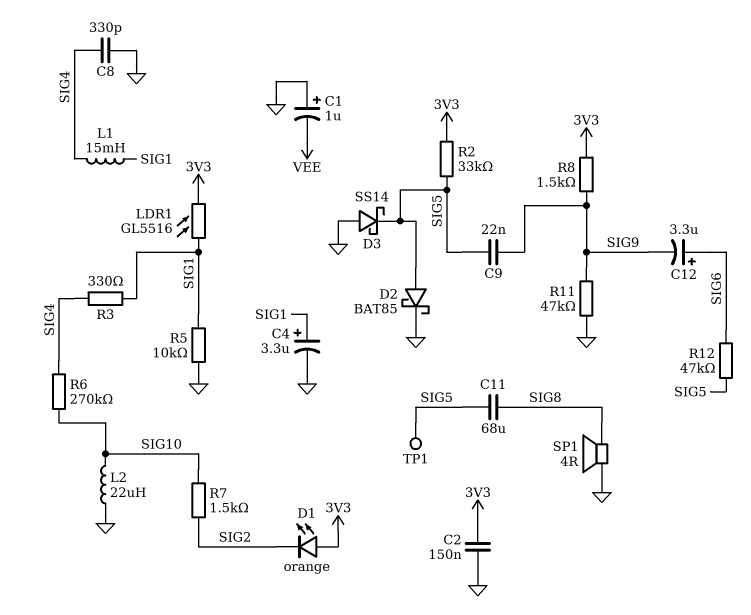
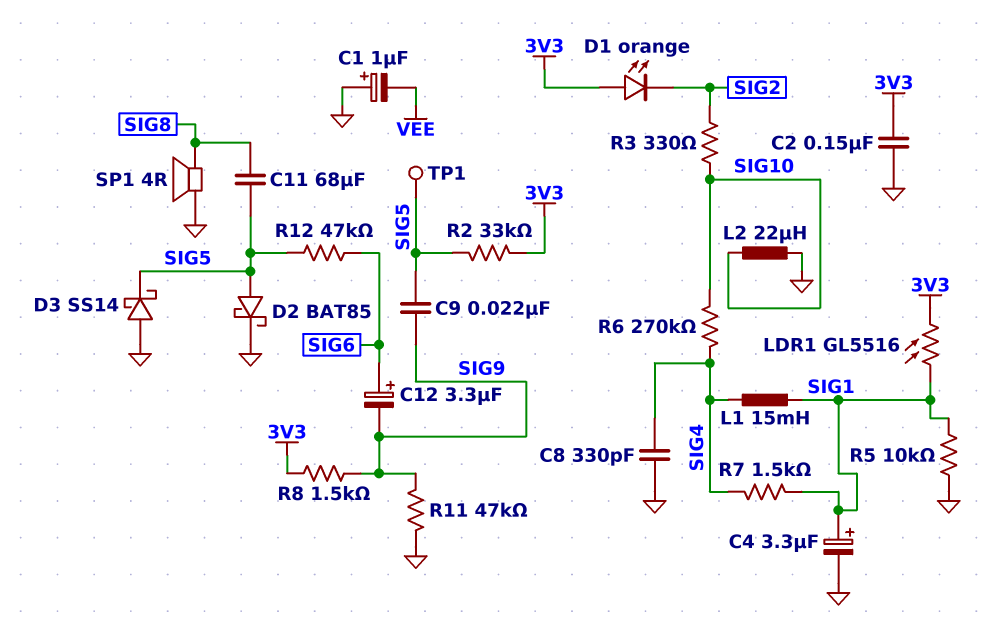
R3: 330 (SIG1, SIG4) -> 330 (SIG2, SIG10)
R7: 1.5k (SIG2, SIG10) -> 1.5k (SIG1, SIG4)

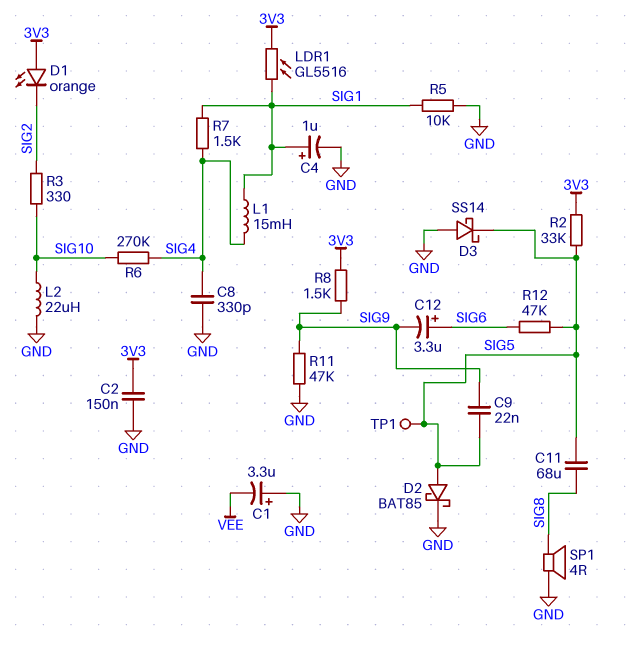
C1: 1uF (plus GND, minus VEE) -> 3.3uF (plus GND, minus VEE)
C4: 3.3uF (plus SIG1, minus GND) -> 1uF (plus SIG1, minus GND)

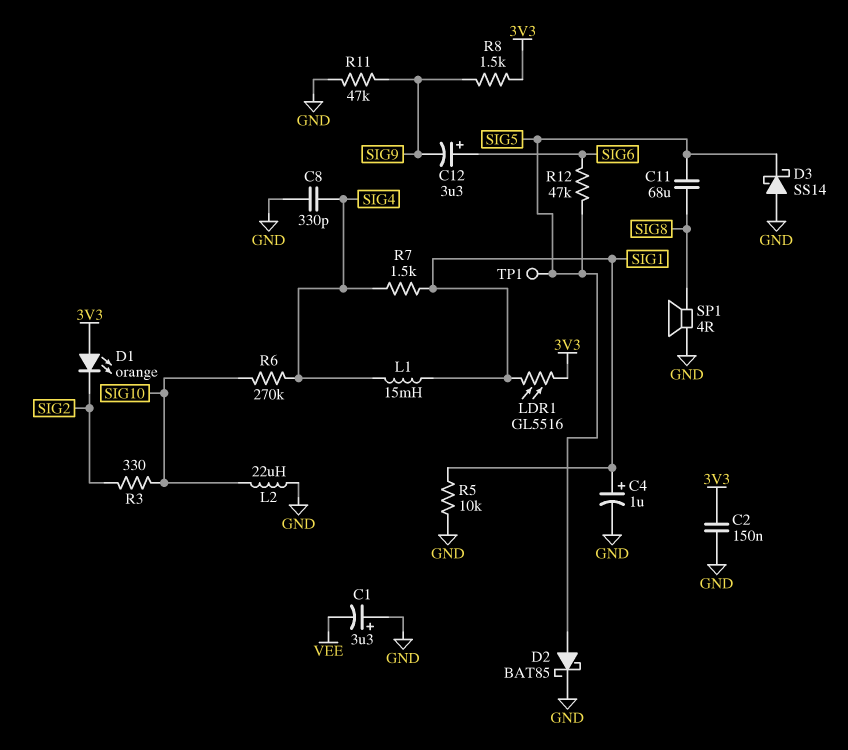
C9: 22nF (SIG5, SIG9) -> none
R2: 33k (3V3, SIG5) -> none

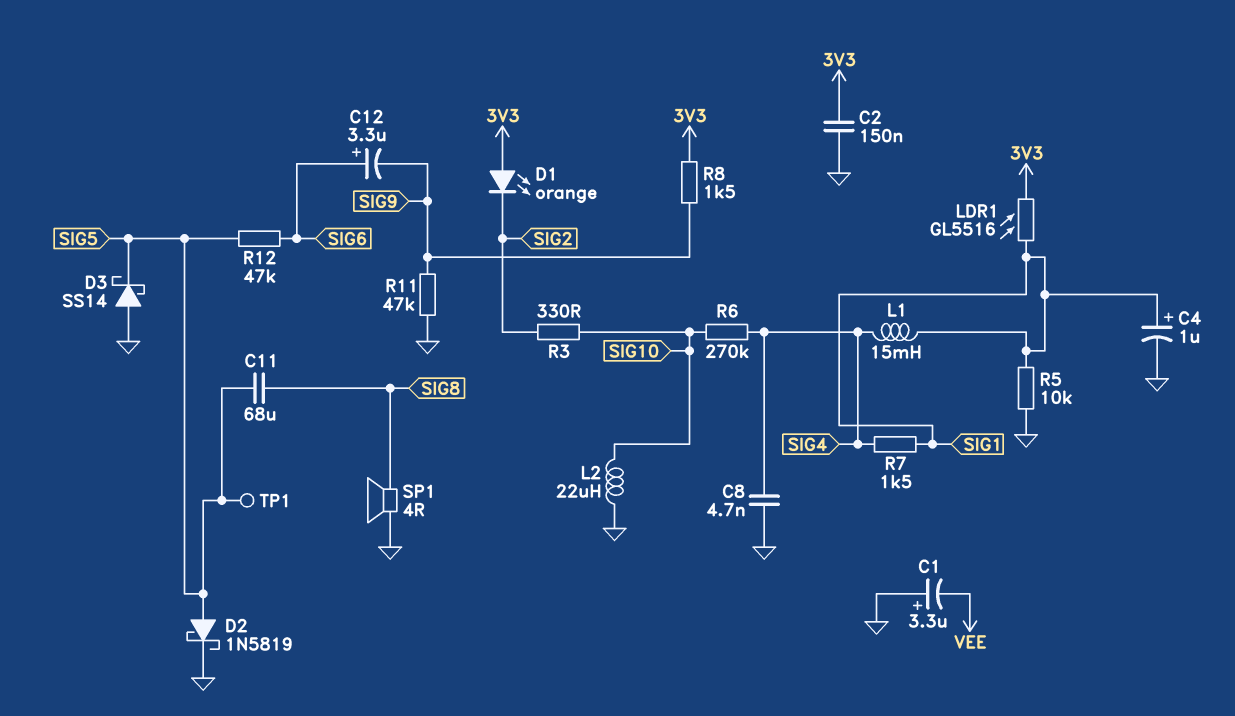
C8: 330pF (GND, SIG4) -> 4.7nF (GND, SIG4)
D2: schottky BAT85 (A SIG5, K GND) -> schottky 1N5819 (A SIG5, K GND)

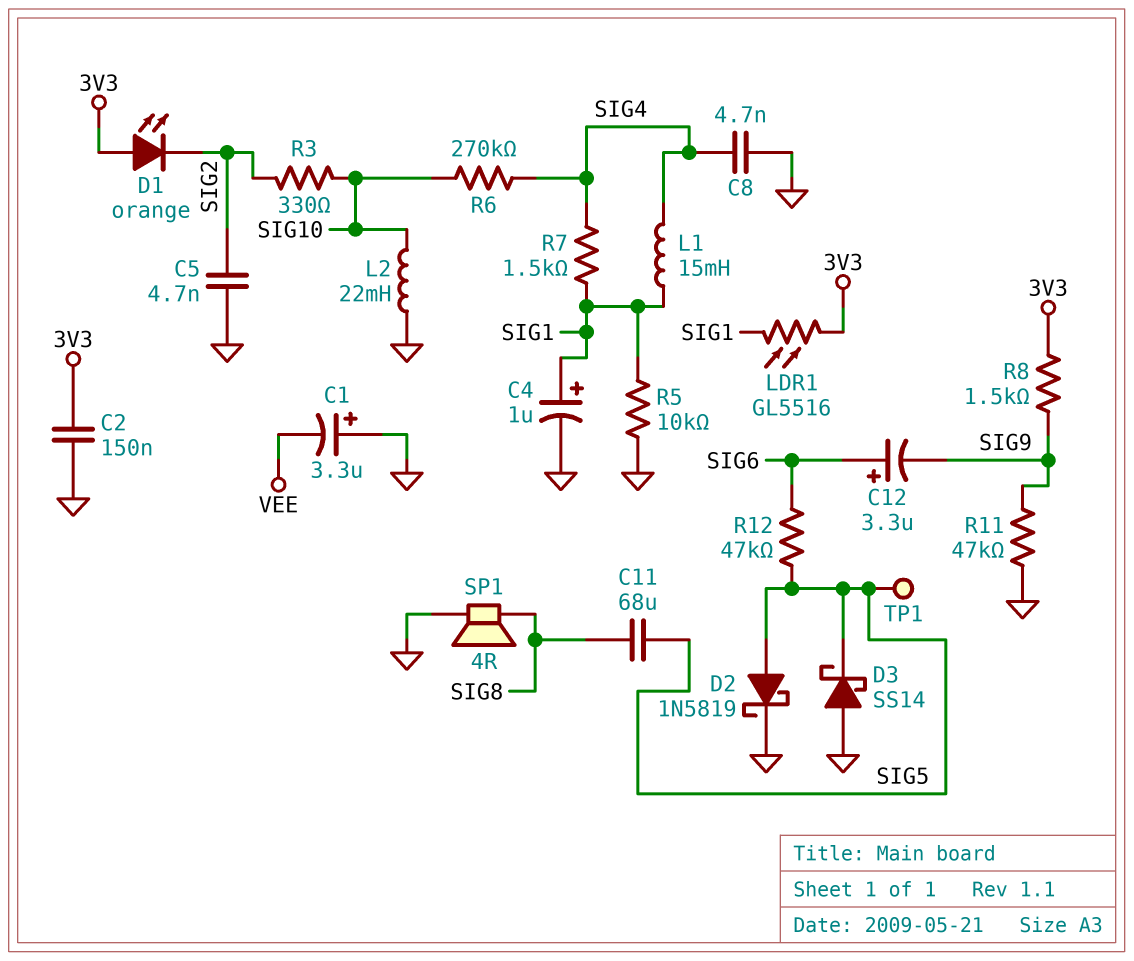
C5: none -> 4.7nF (GND, SIG2)
L2: 22uH (GND, SIG10) -> 22mH (GND, SIG10)

